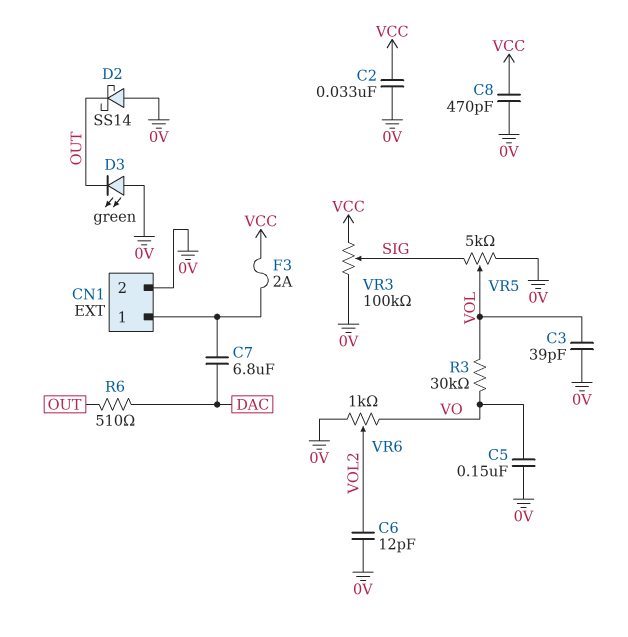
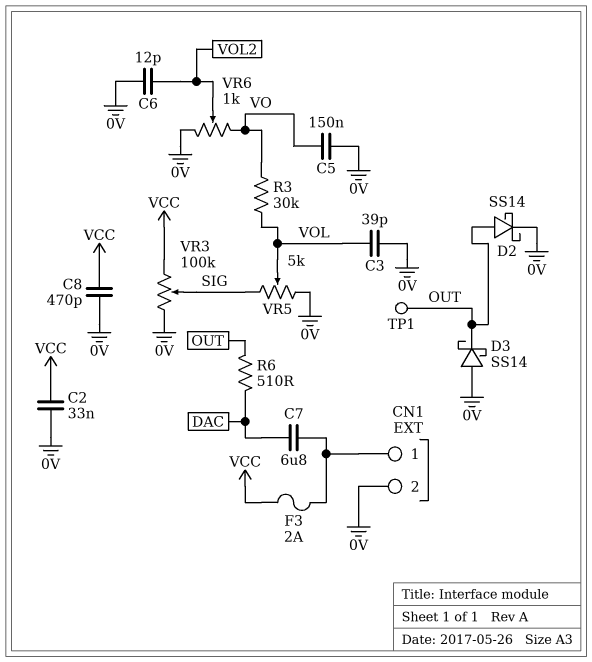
D2: schottky SS14 (A 0V, K OUT) -> schottky SS14 (A OUT, K 0V)
D3: LED green (A 0V, K OUT) -> schottky SS14 (A 0V, K OUT)
TP1: none -> test point (OUT)

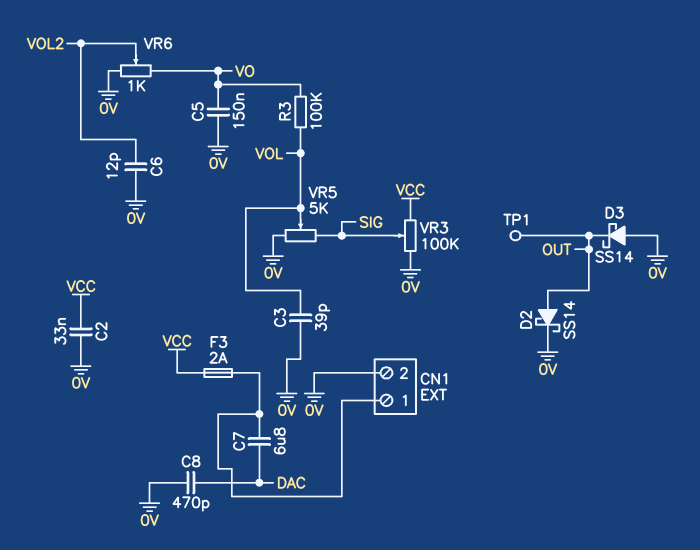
C8: 470pF (0V, VCC) -> 470pF (0V, DAC)
R3: 30k (VO, VOL) -> 100k (VO, VOL)
R6: 510 (DAC, OUT) -> none

